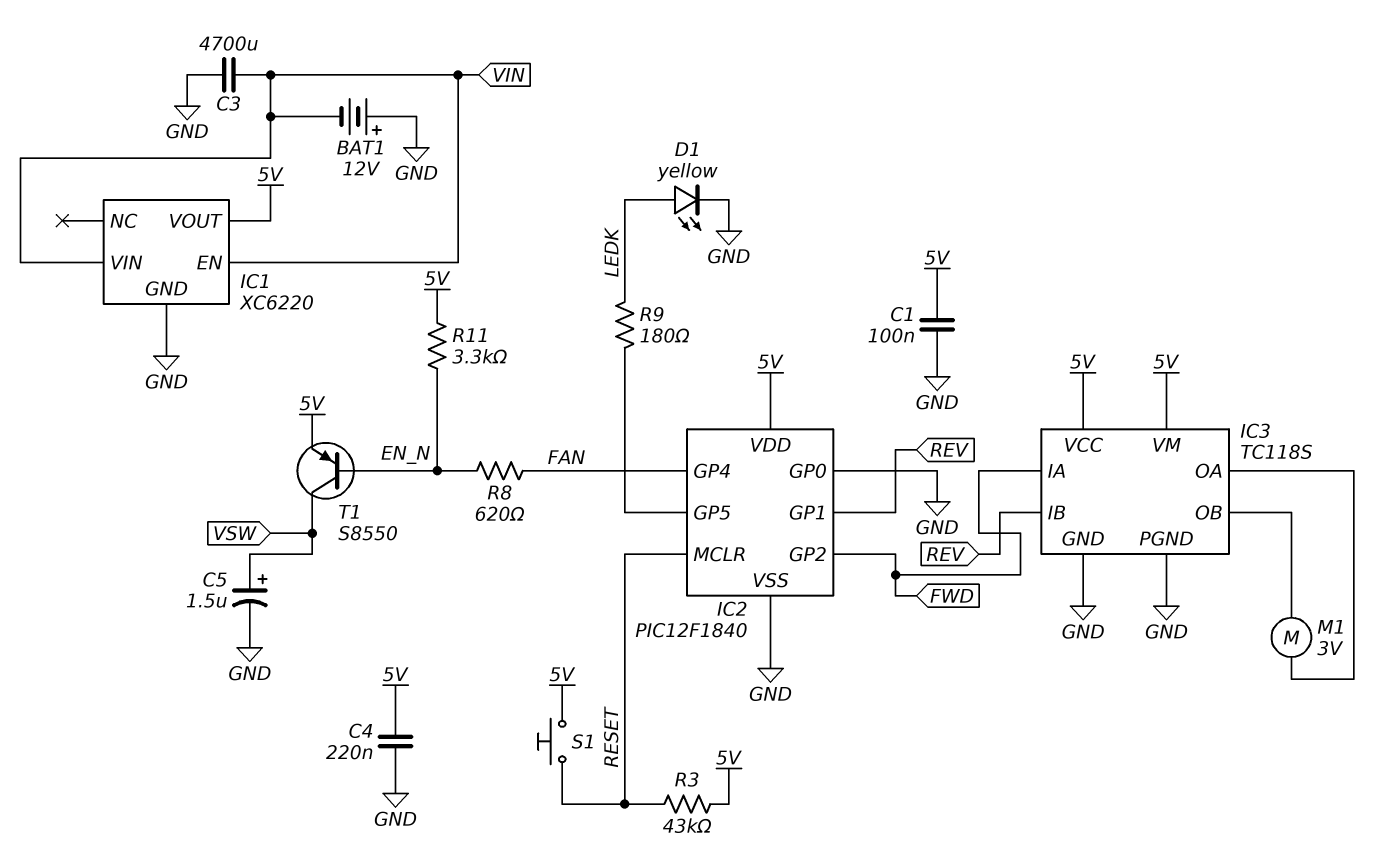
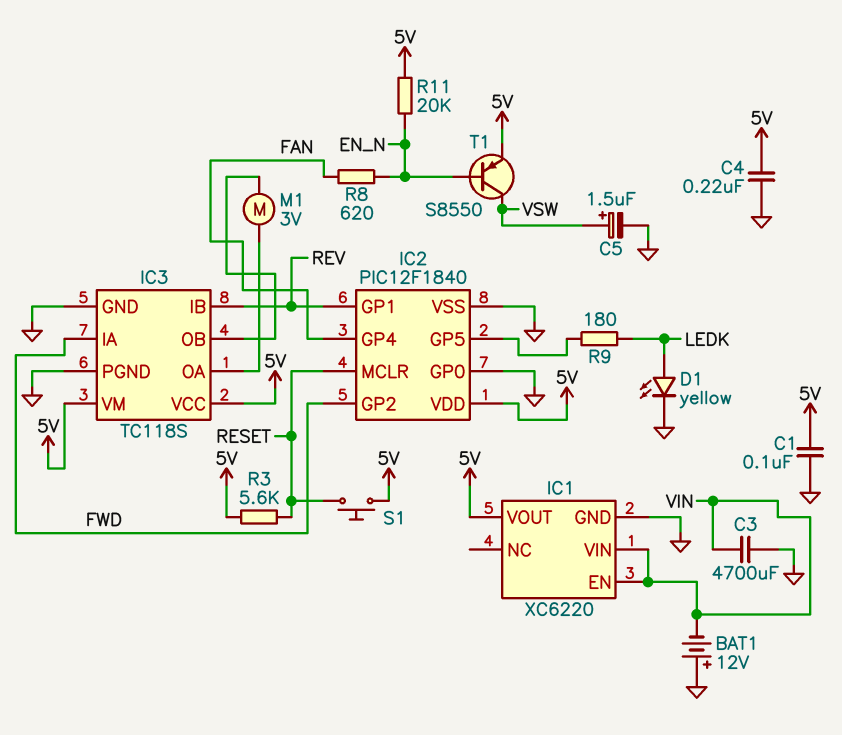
R3: 43k (5V, RESET) -> 5.6k (5V, RESET)
R11: 3.3k (5V, EN_N) -> 20k (5V, EN_N)

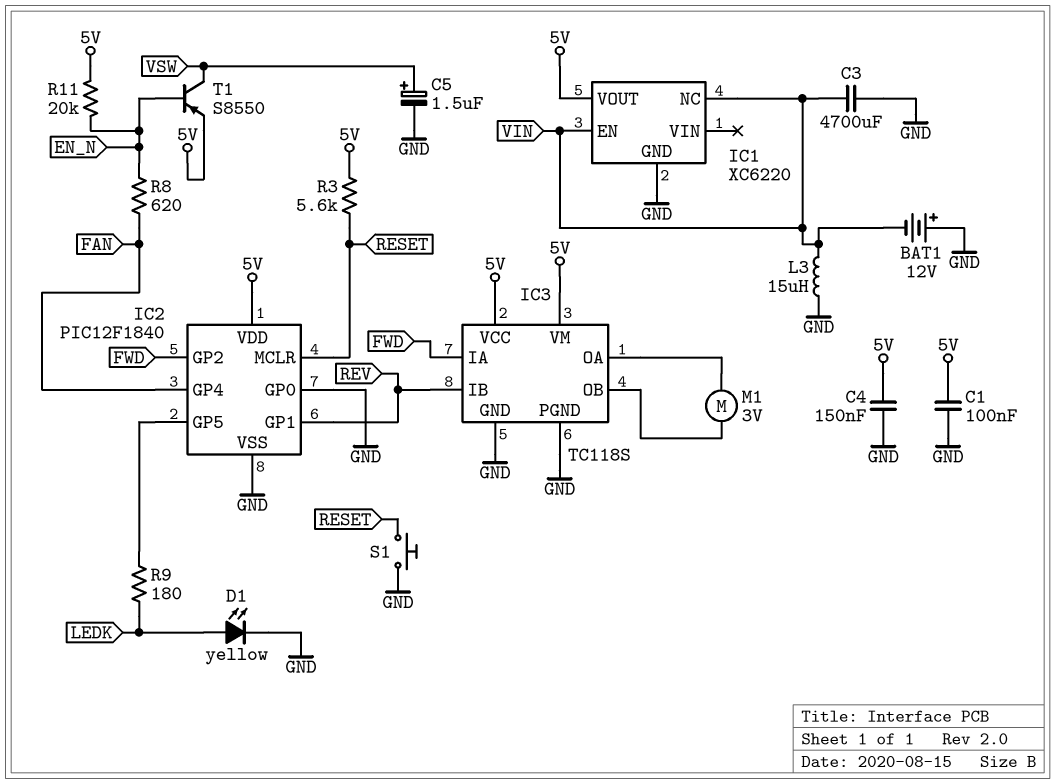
C4: 220nF (5V, GND) -> 150nF (5V, GND)
IC1 pin NC: none -> VIN
IC1 pin VIN: VIN -> none
L3: none -> 15uH (GND, VIN)
S1: button (5V, RESET) -> button (GND, RESET)

